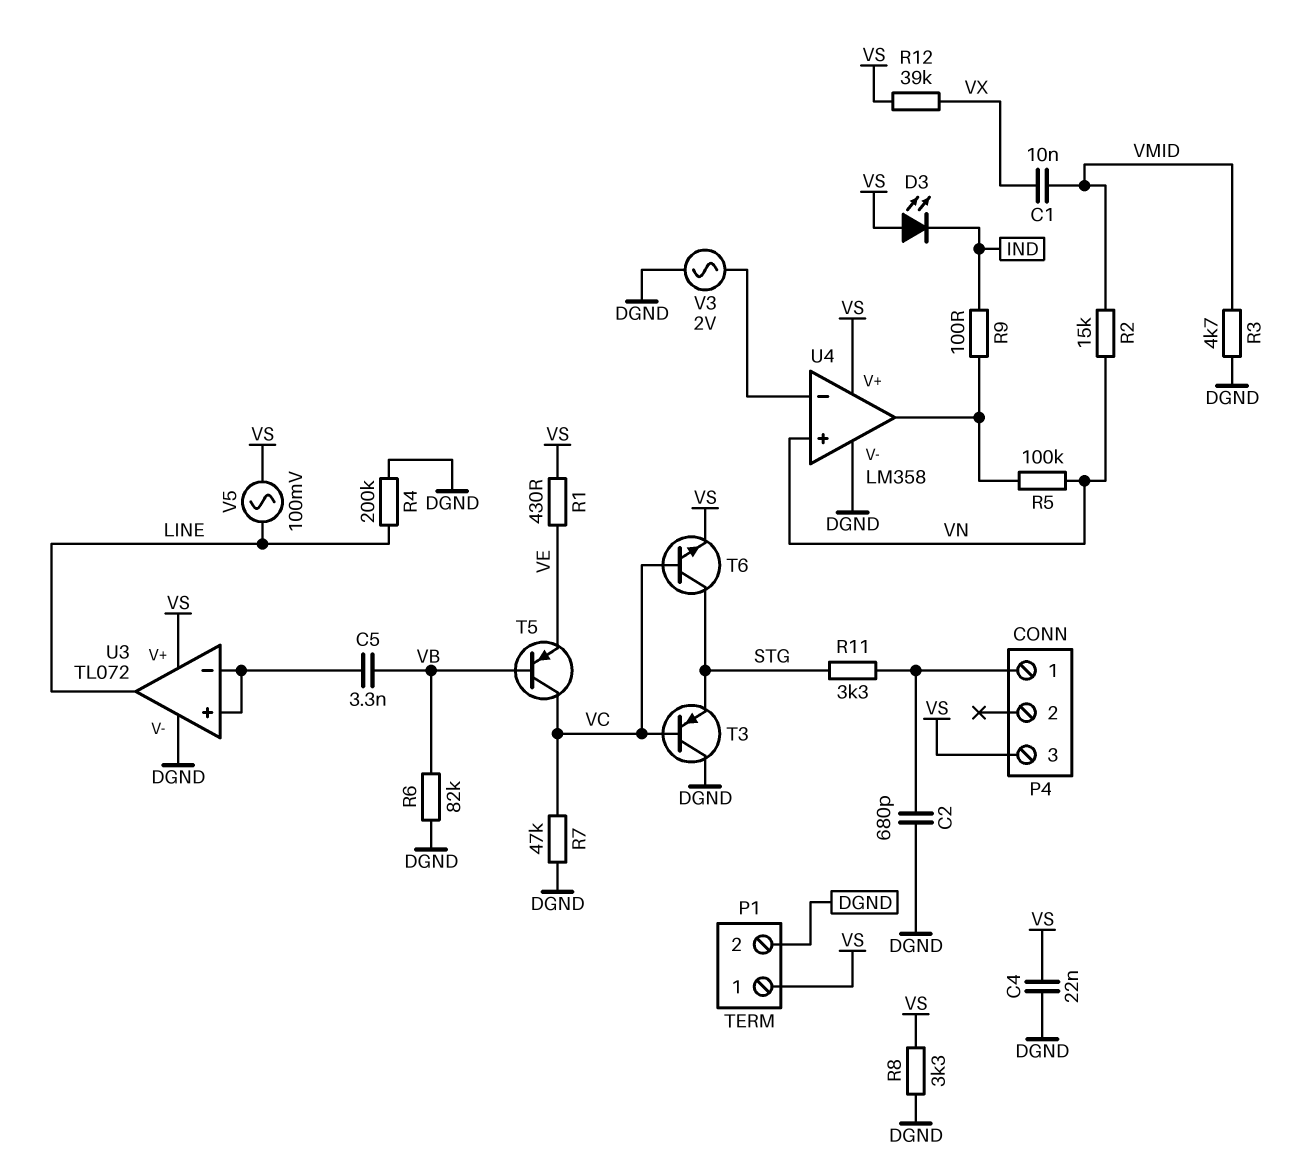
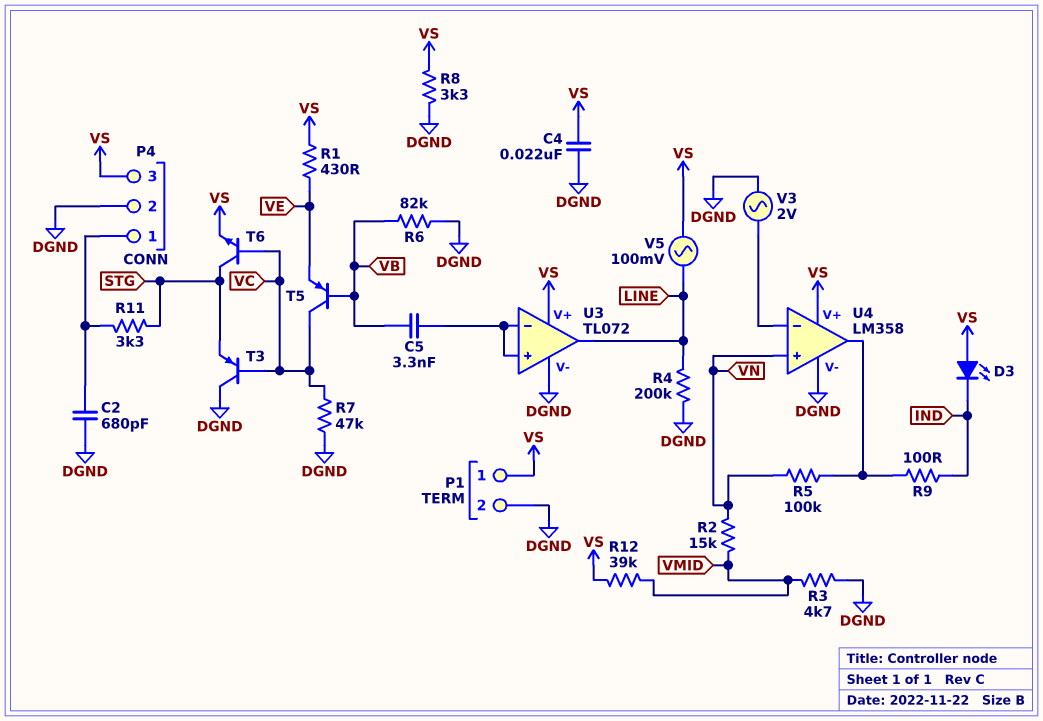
C1: 10nF (VMID, VX) -> none
P4 pin 2: none -> DGND
R12: 39k (VS, VX) -> 39k (VMID, VS)

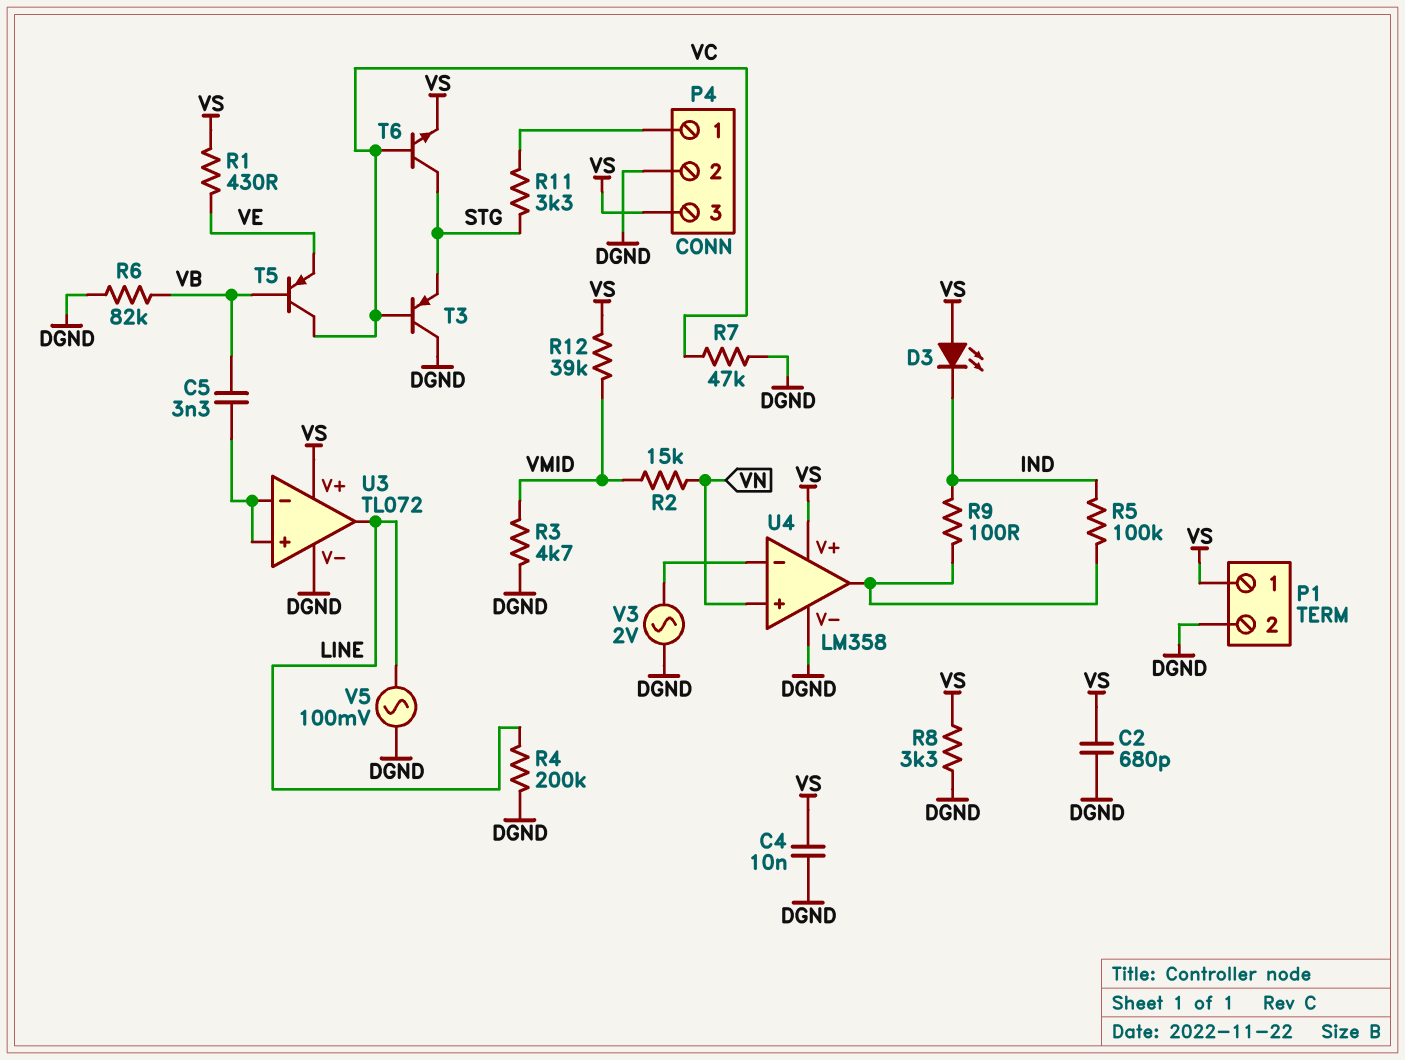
C2: 680pF (DGND, P4/1) -> 680pF (DGND, VS)
C4: 22nF (DGND, VS) -> 10nF (DGND, VS)
R5: 100k (U4/out, VN) -> 100k (IND, U4/out)
V5: AC 100mV (LINE, VS) -> AC 100mV (DGND, LINE)

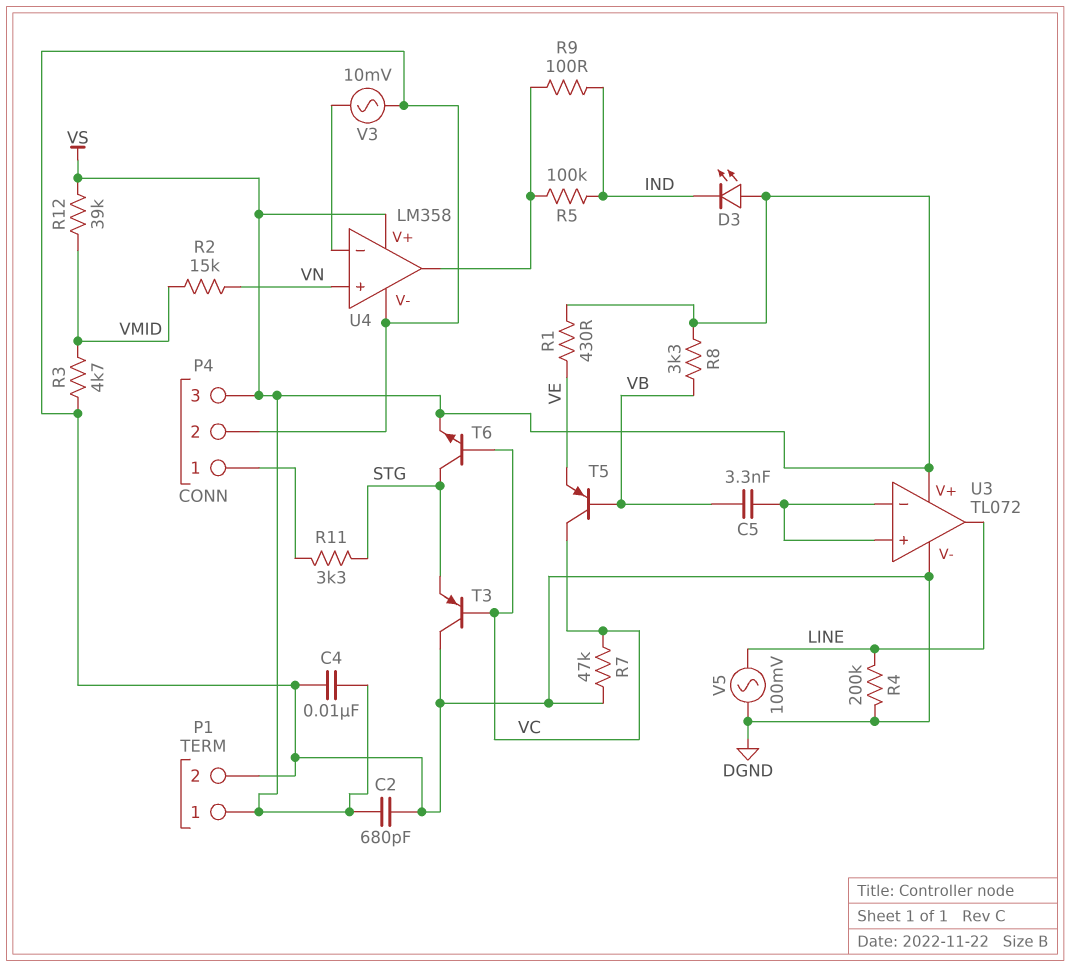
R6: 82k (DGND, VB) -> none
R8: 3.3k (DGND, VS) -> 3.3k (VB, VS)
V3: AC 2V (DGND, U4/in-) -> AC 10mV (DGND, U4/in-)

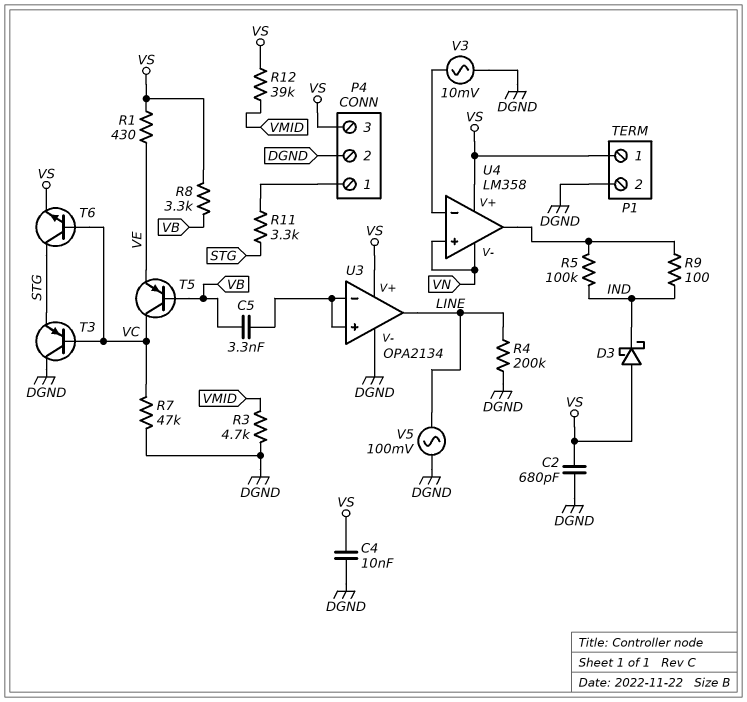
D3: LED (A VS, K IND) -> schottky (A VS, K IND)
R2: 15k (VMID, VN) -> none
U3: TL072 -> OPA2134
U4 pin V-: DGND -> VN

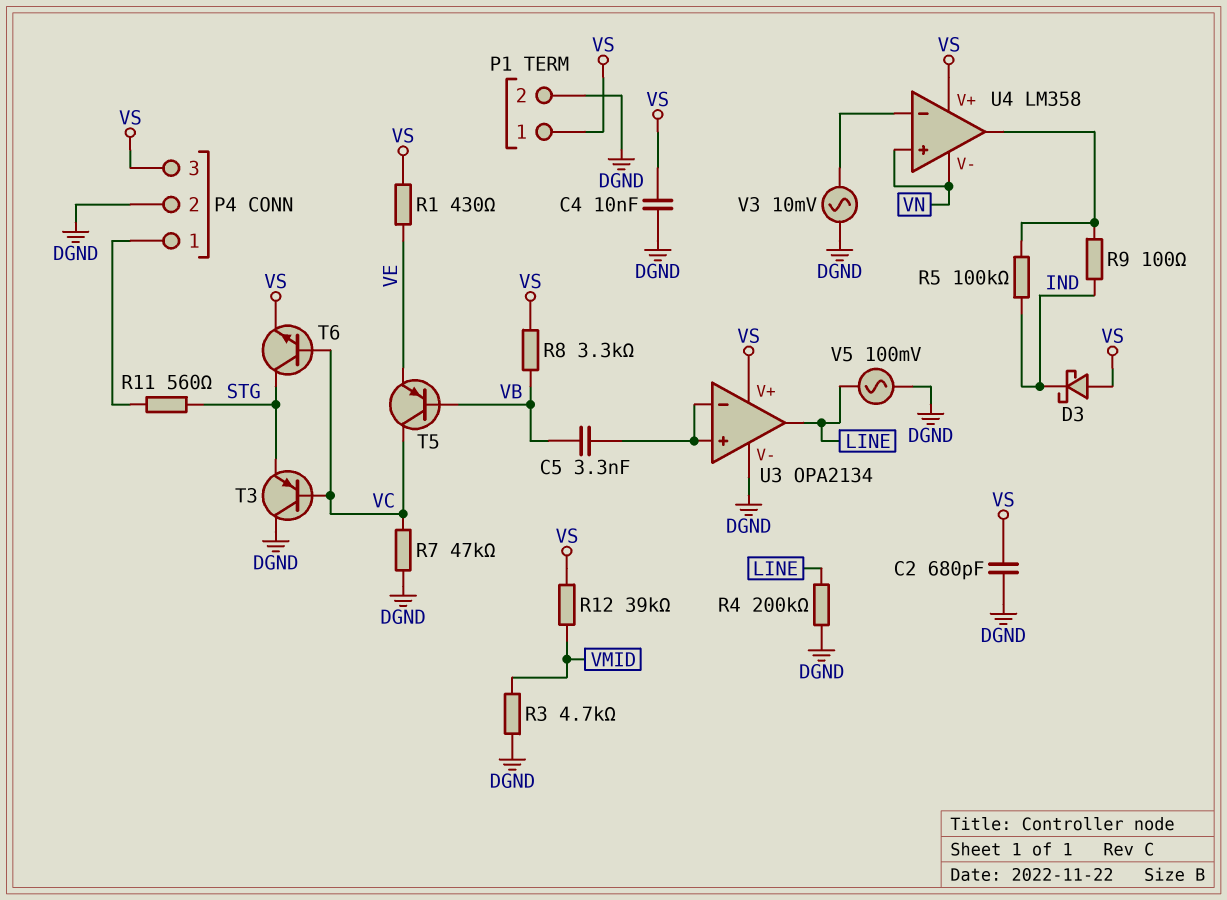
R11: 3.3k (P4/1, STG) -> 560 (P4/1, STG)

